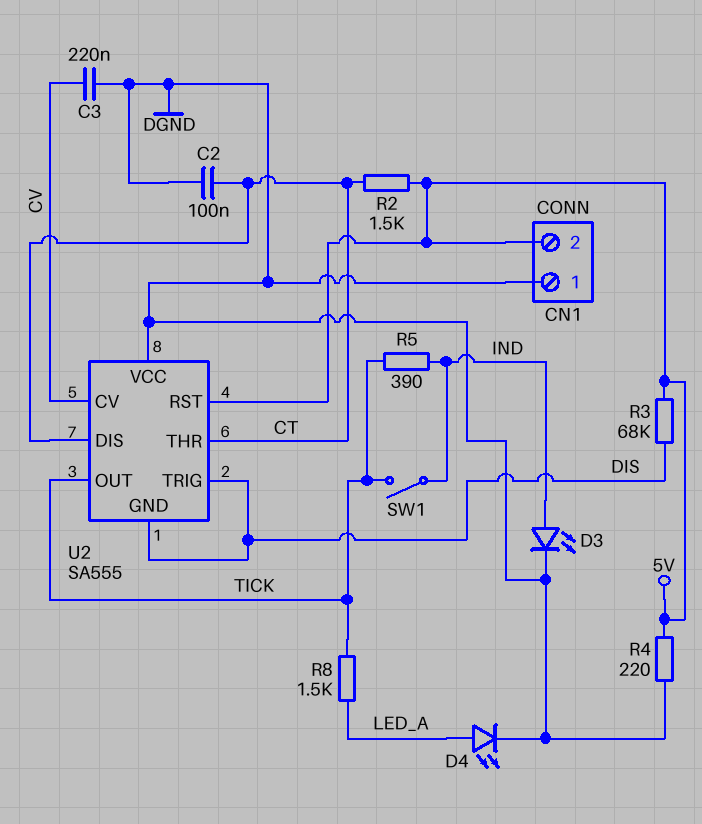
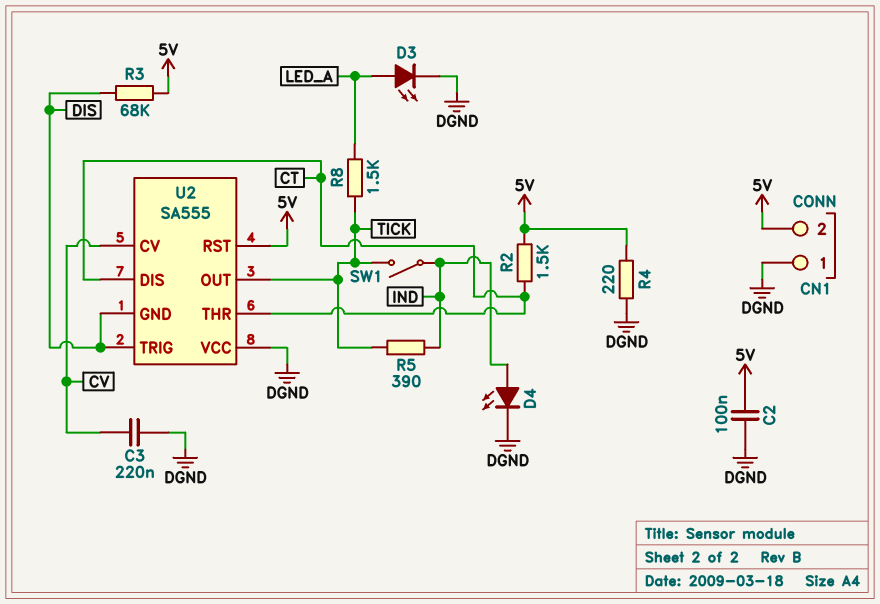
C2: 100nF (CT, DGND) -> 100nF (5V, DGND)
D3: LED (A IND, K DGND) -> LED (A LED_A, K DGND)
D4: LED (A LED_A, K DGND) -> LED (A IND, K DGND)

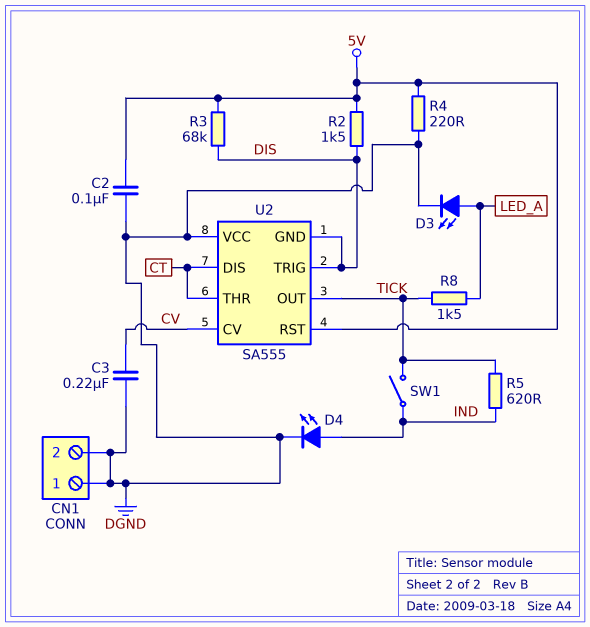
CN1 pin 2: 5V -> DGND
R2: 1.5k (5V, CT) -> 1.5k (5V, DIS)
R5: 390 (IND, TICK) -> 620 (IND, TICK)

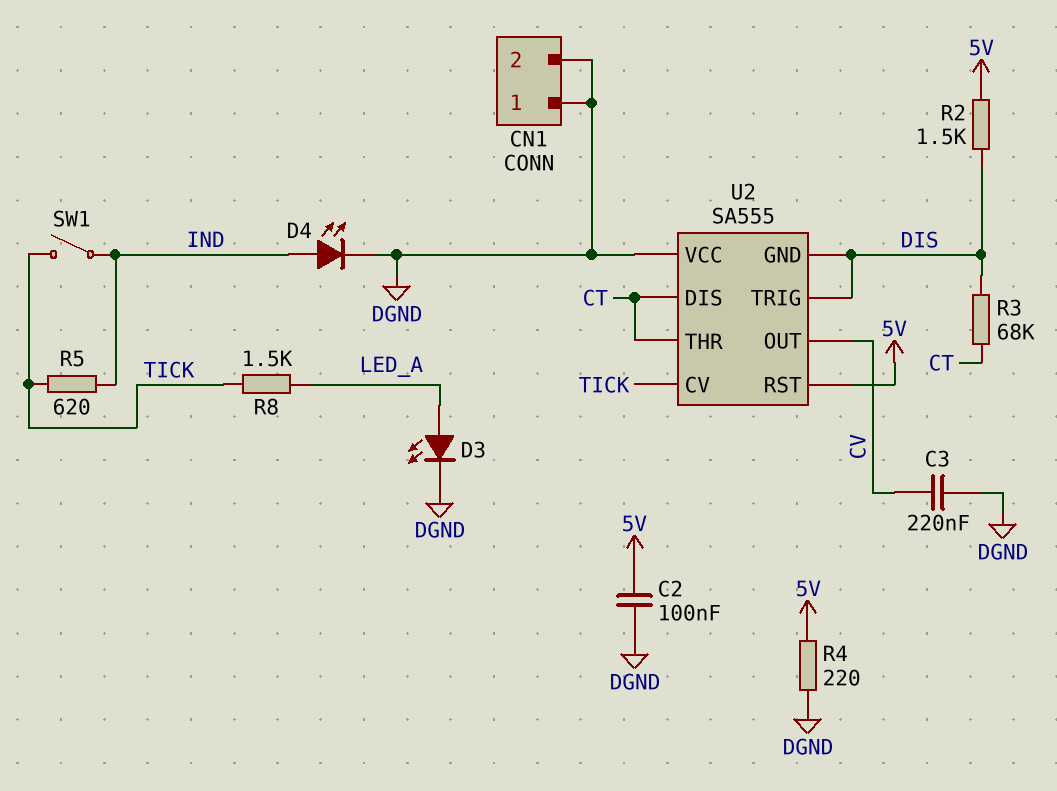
R3: 68k (5V, DIS) -> 68k (CT, DIS)
U2 pin CV: CV -> TICK
U2 pin OUT: TICK -> CV

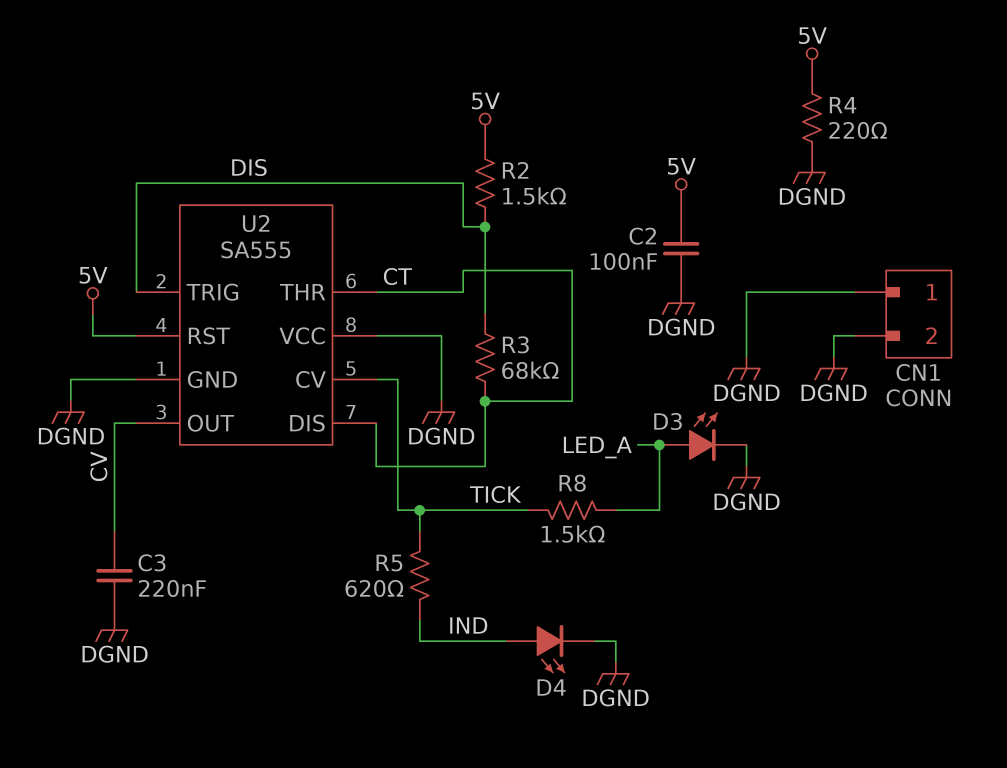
SW1: switch (IND, TICK) -> none
U2 pin GND: DIS -> DGND

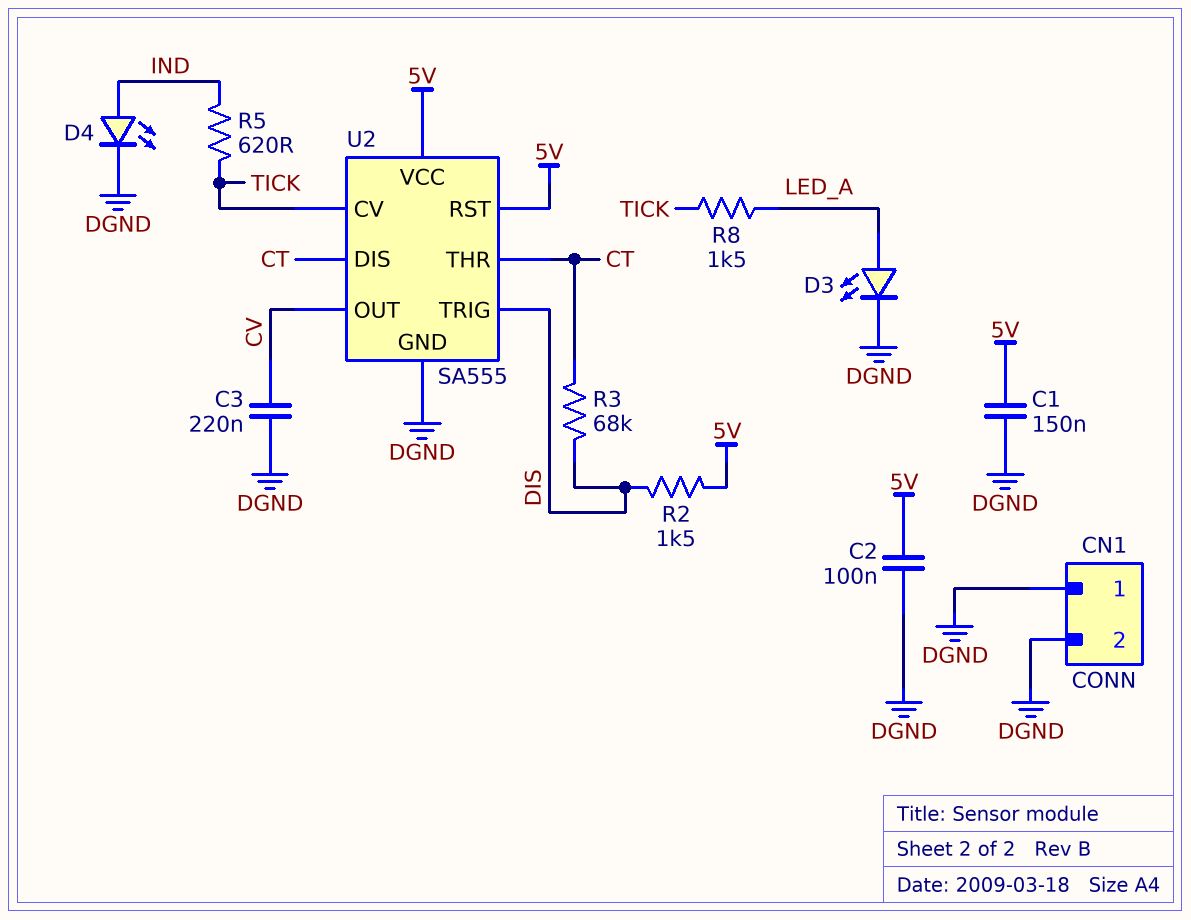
C1: none -> 150nF (5V, DGND)
R4: 220 (5V, DGND) -> none
U2 pin VCC: DGND -> 5V

